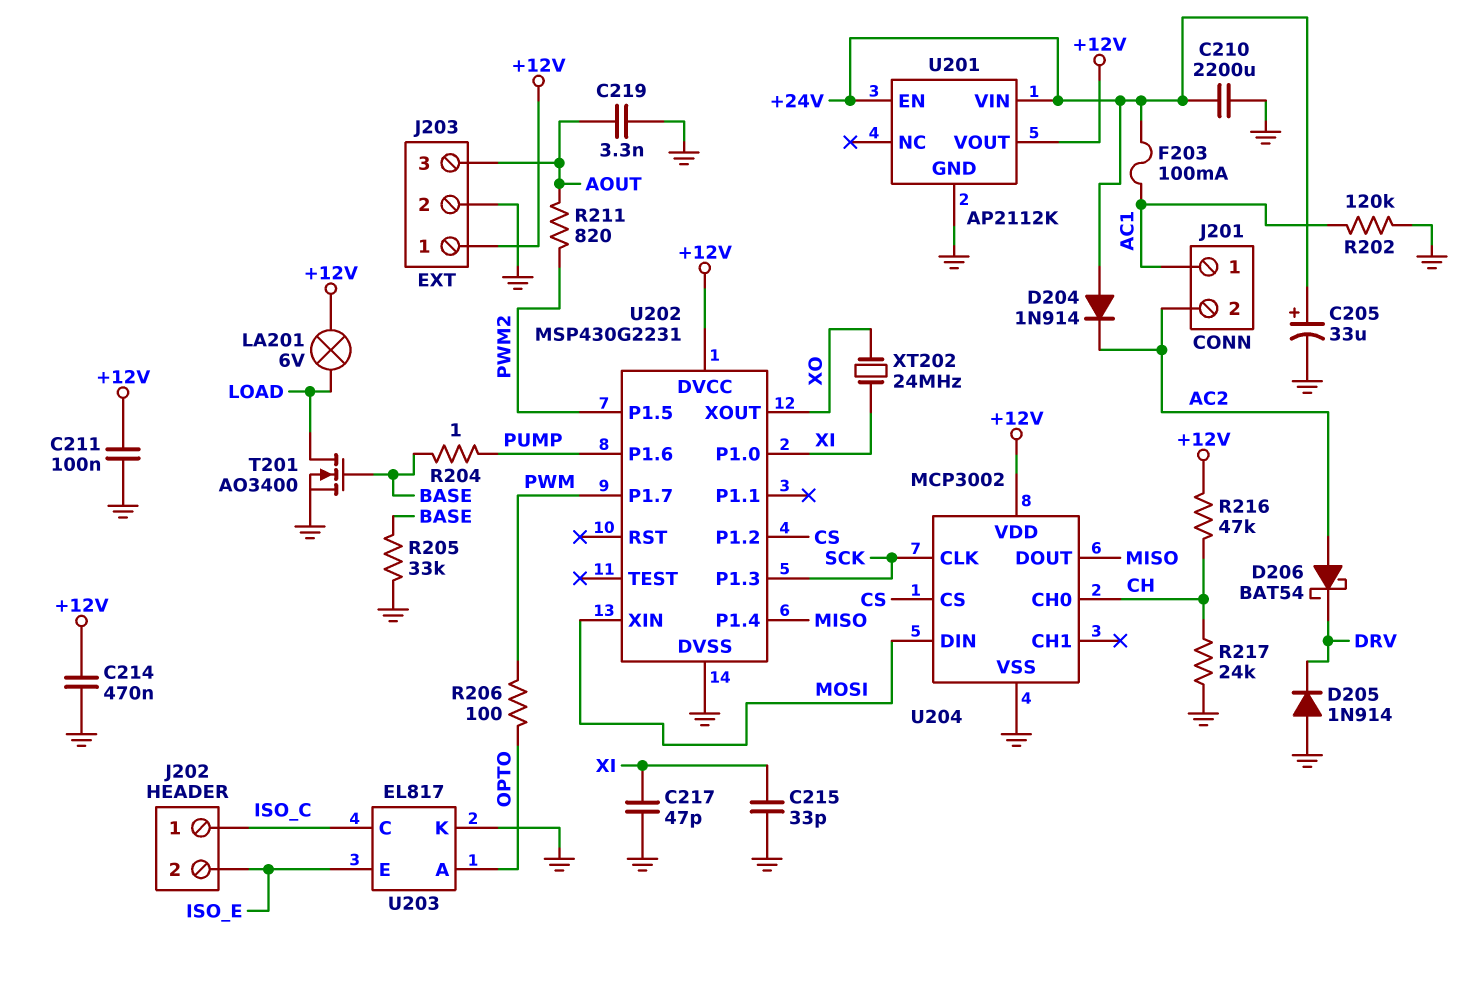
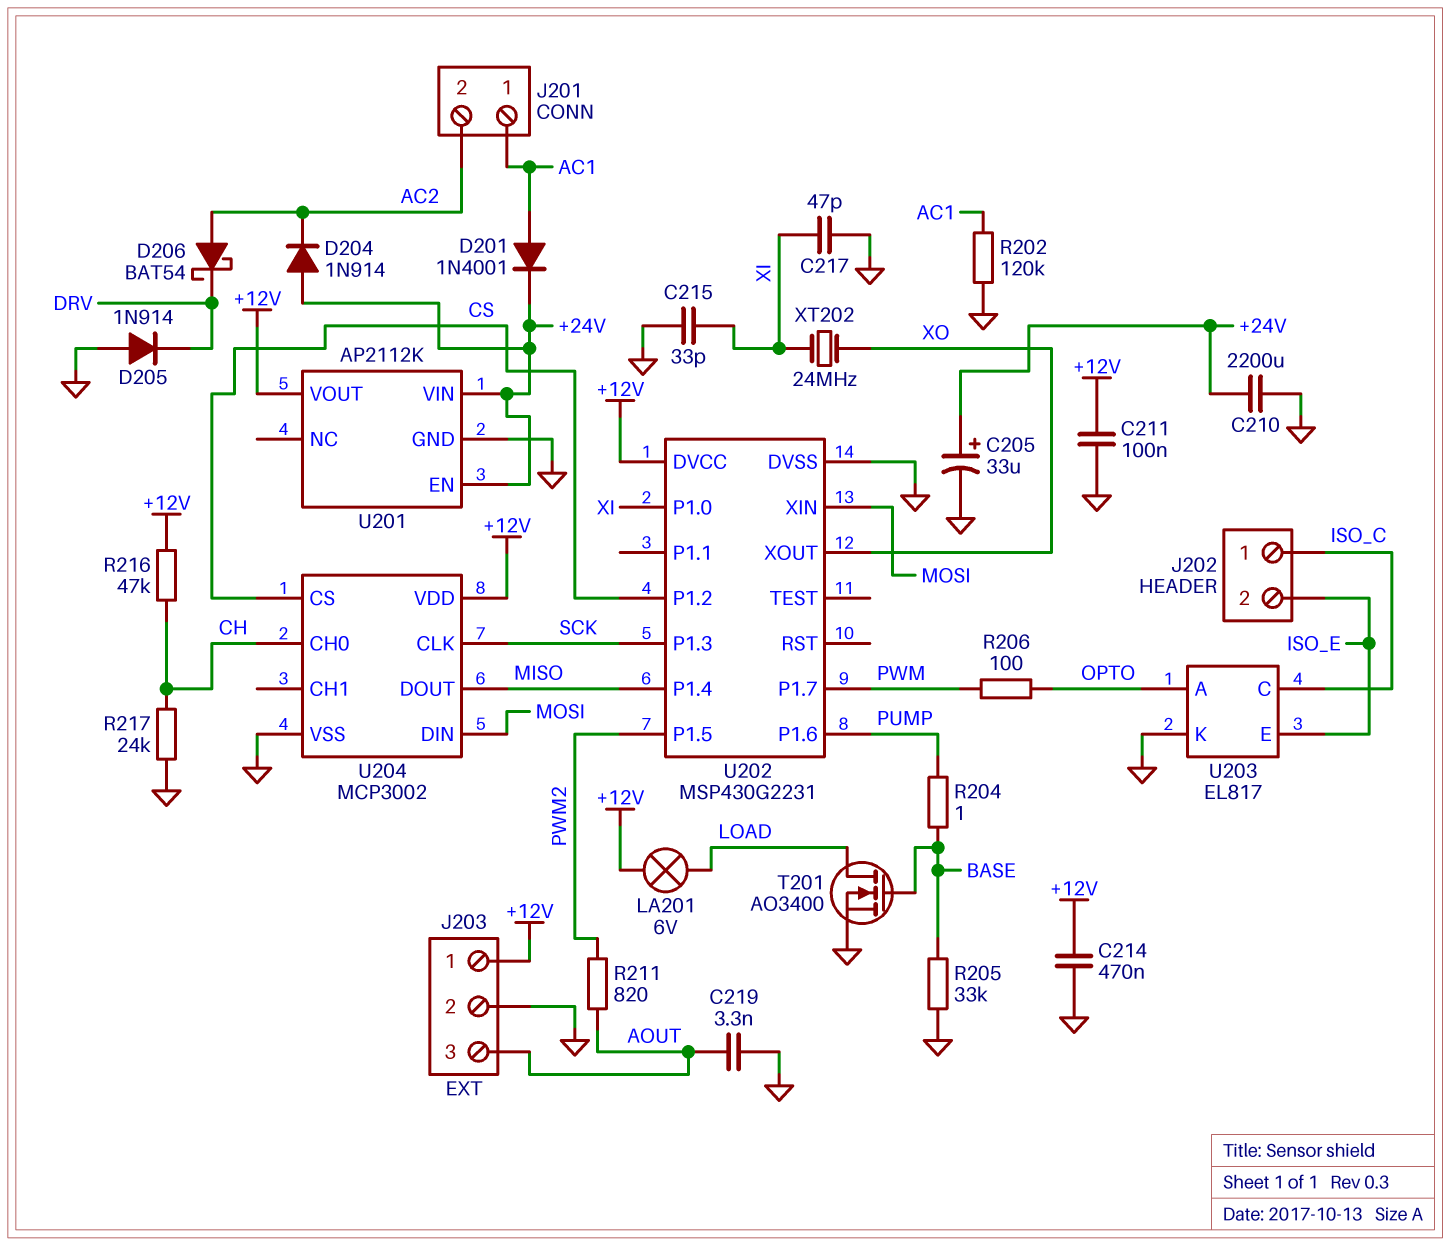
D201: none -> diode 1N4001 (A AC1, K +24V)
F203: 100mA (+24V, AC1) -> none

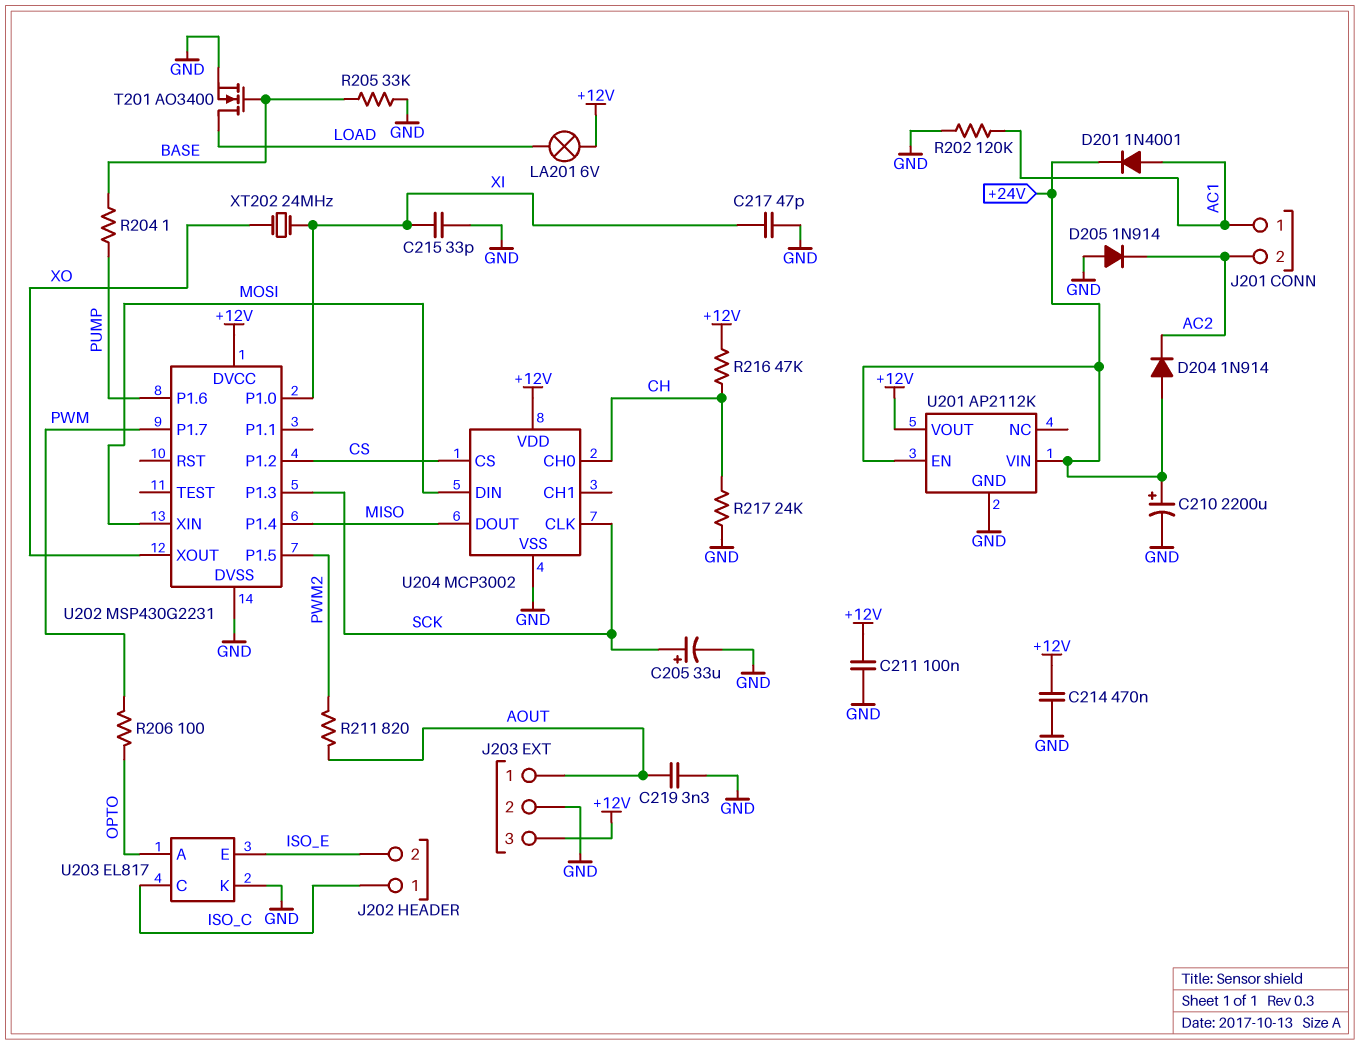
C205: 33uF (plus +24V, minus GND) -> 33uF (plus SCK, minus GND)
C210: 2200uF (+24V, GND) -> 2200uF (plus +24V, minus GND)
D205: diode 1N914 (A GND, K DRV) -> diode 1N914 (A GND, K AC2)
D206: schottky BAT54 (A AC2, K DRV) -> none
J203 pin 1: +12V -> AOUT
J203 pin 3: AOUT -> +12V

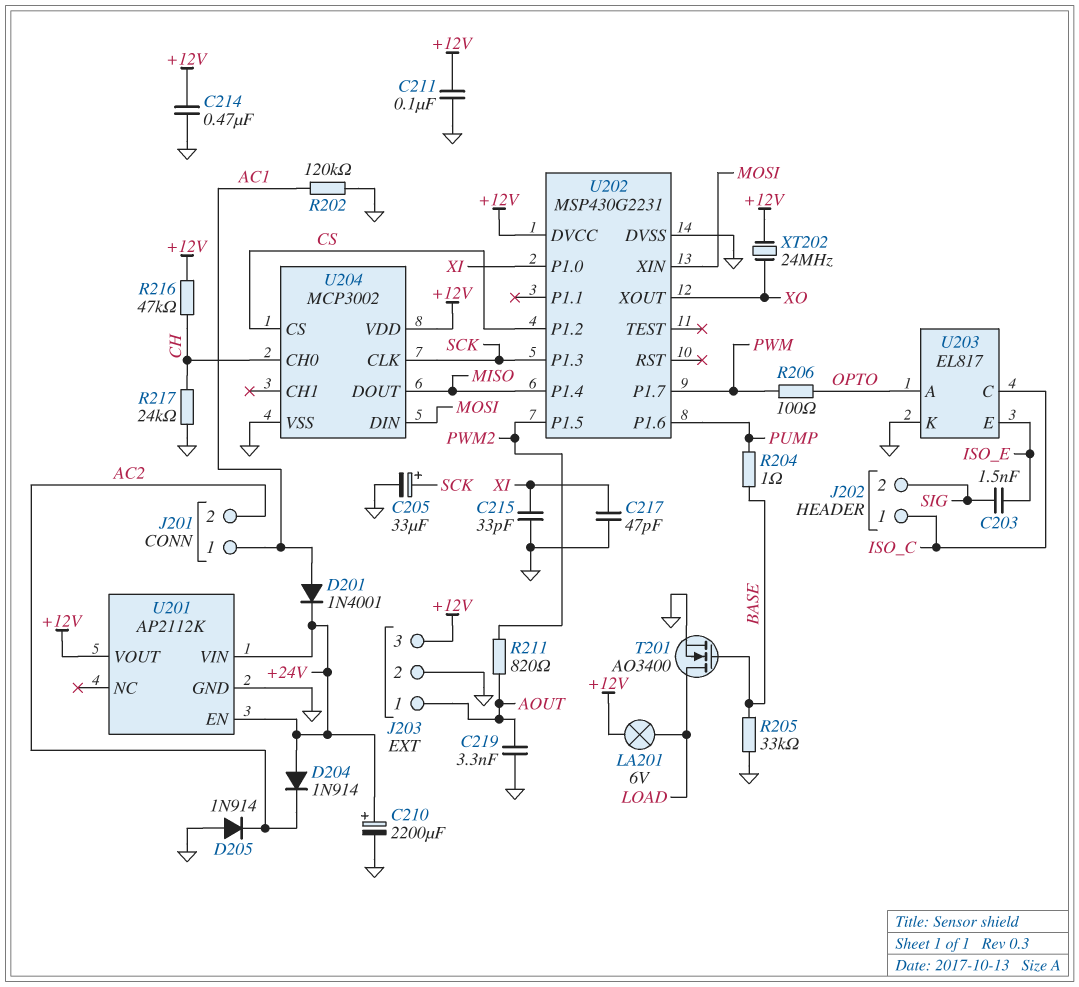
C203: none -> 1.5nF (ISO_E, SIG)
J202 pin 2: ISO_E -> SIG
XT202: 24MHz (XI, XO) -> 24MHz (+12V, XO)

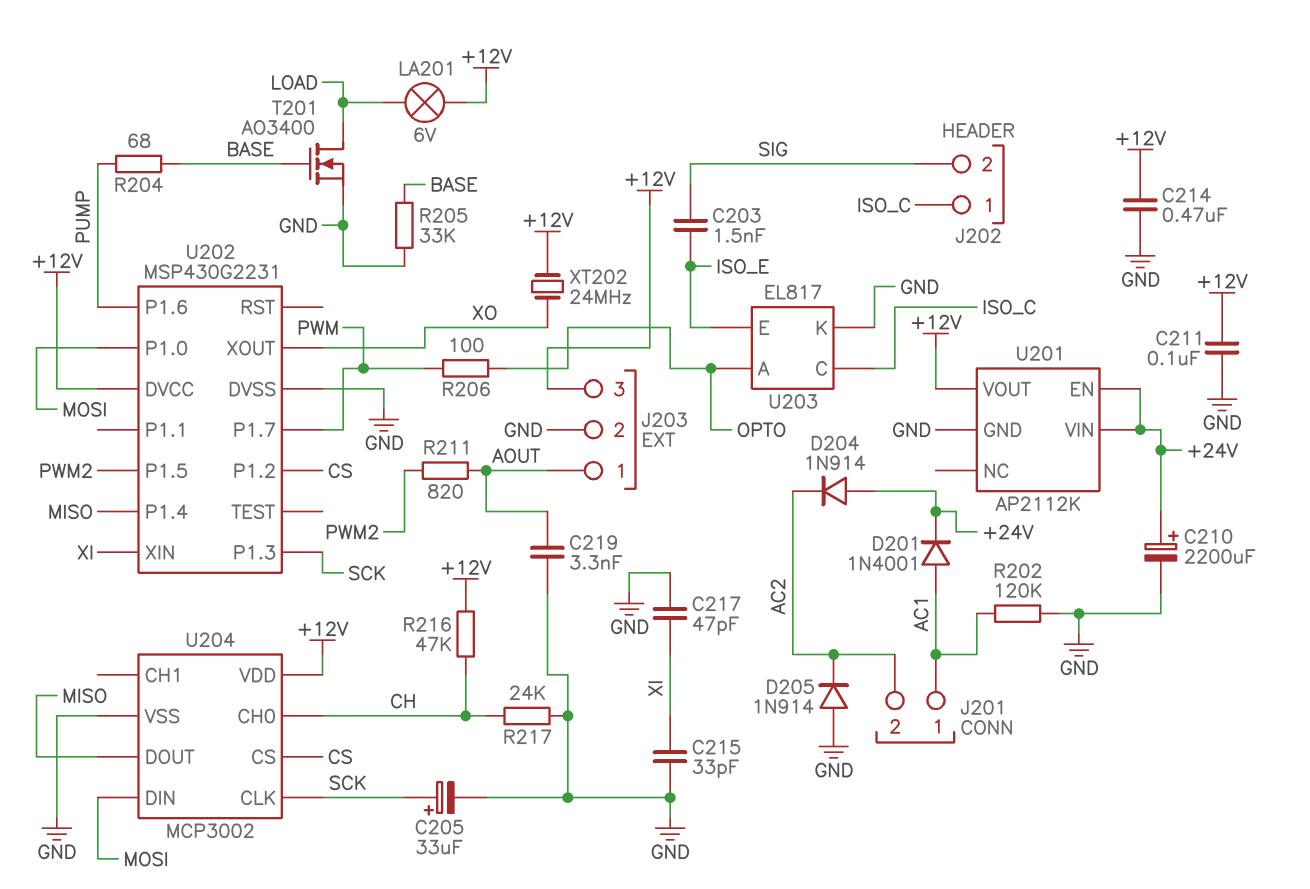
R204: 1 (BASE, PUMP) -> 68 (BASE, PUMP)
U202 pin P1.0: XI -> MOSI
U202 pin XIN: MOSI -> XI

